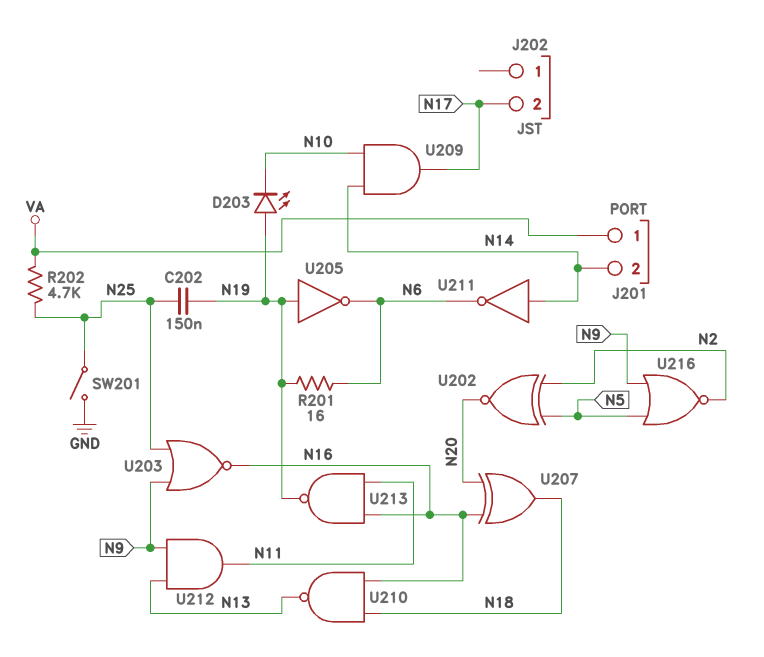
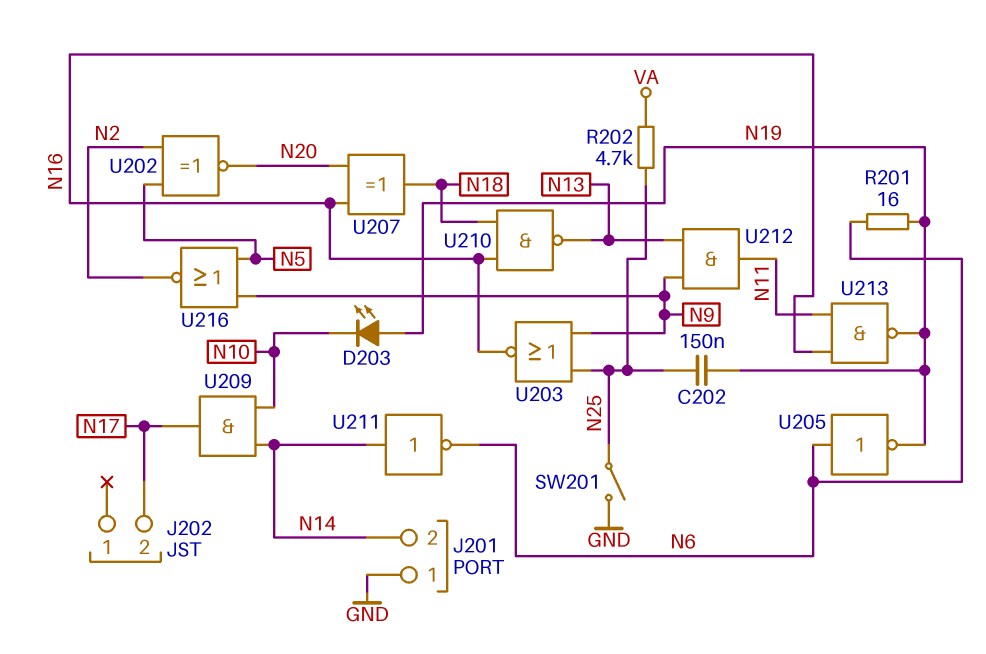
J201 pin 1: VA -> GND
U205: NOT (in N19, out N6) -> NOT (in N6, out N19)

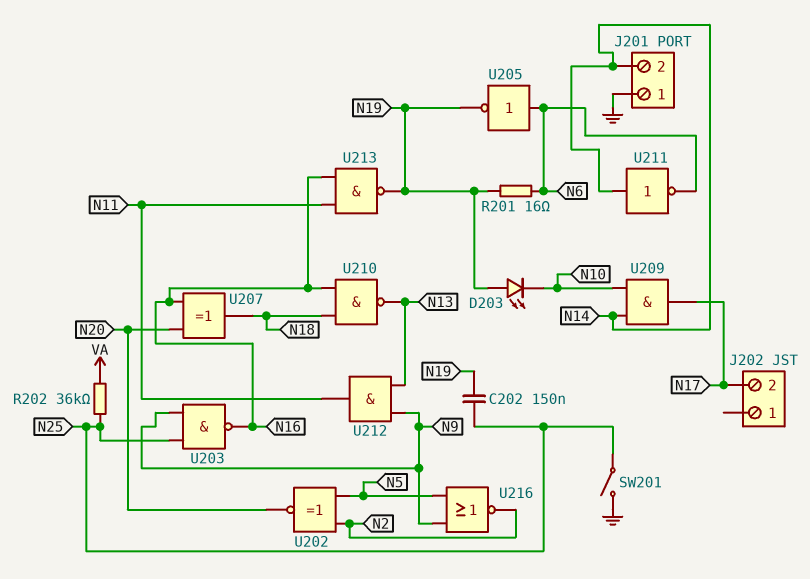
R202: 4.7k (N25, VA) -> 36k (N25, VA)
U203: NOR (in N9, in N25, out N16) -> NAND (in N9, in N25, out N16)

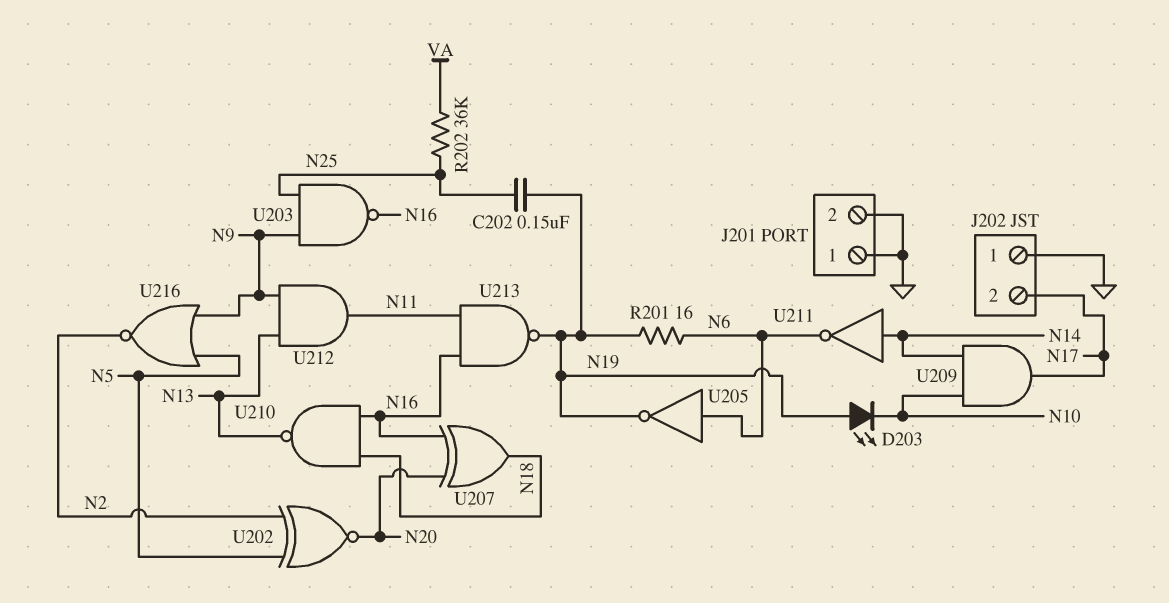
J201 pin 2: N14 -> GND
J202 pin 1: none -> GND
SW201: switch (GND, N25) -> none

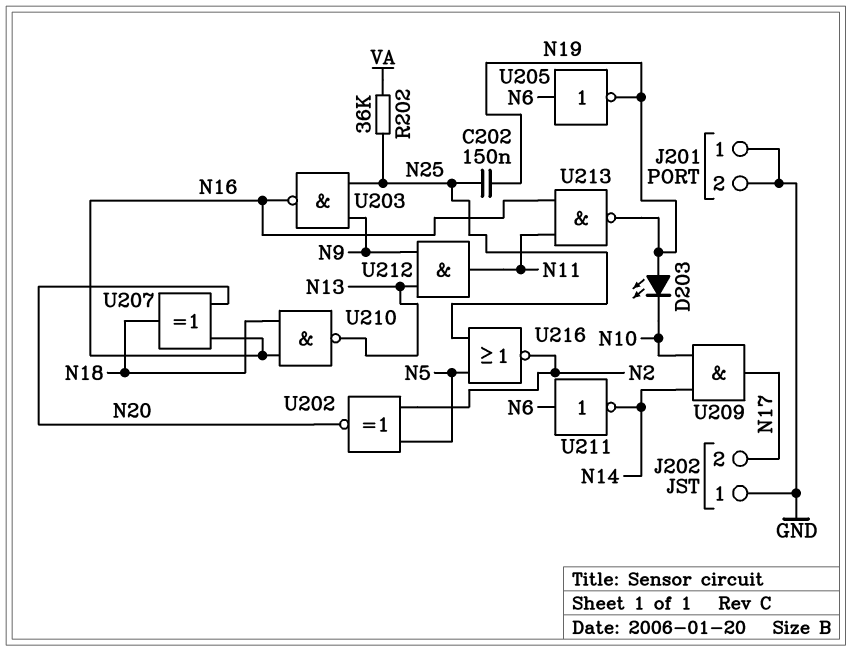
R201: 16 (N6, N19) -> none
U211: NOT (in N14, out N6) -> NOT (in N6, out N14)
U216: NOR (in N5, in N9, out N2) -> NOR (in N5, in N25, out N2)

